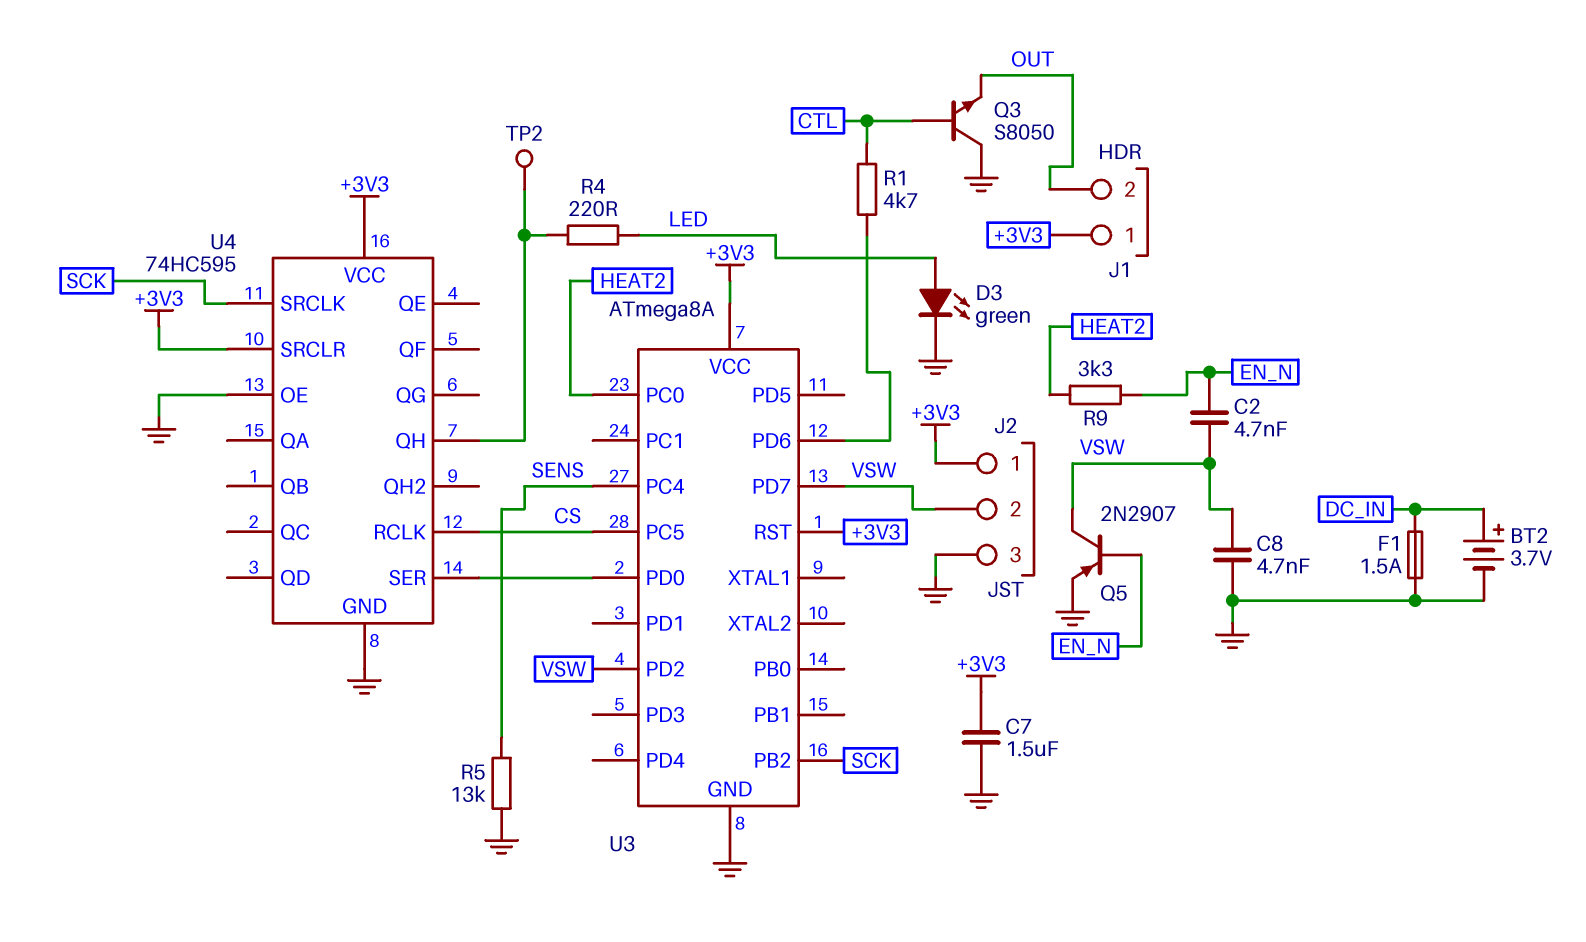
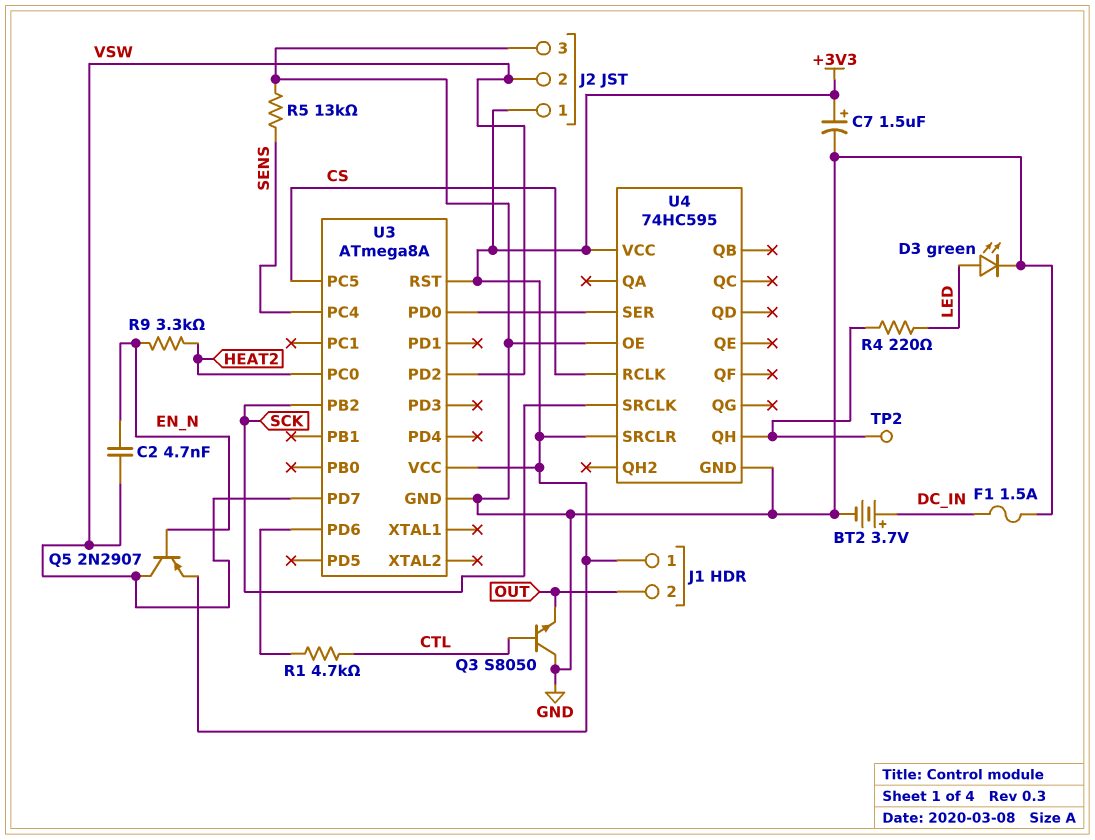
C7: 1.5uF (+3V3, GND) -> 1.5uF (plus +3V3, minus GND)
C8: 4.7nF (GND, VSW) -> none
Q5: PNP 2N2907 (B EN_N, C VSW, E GND) -> PNP 2N2907 (B EN_N, C VSW, E +3V3)

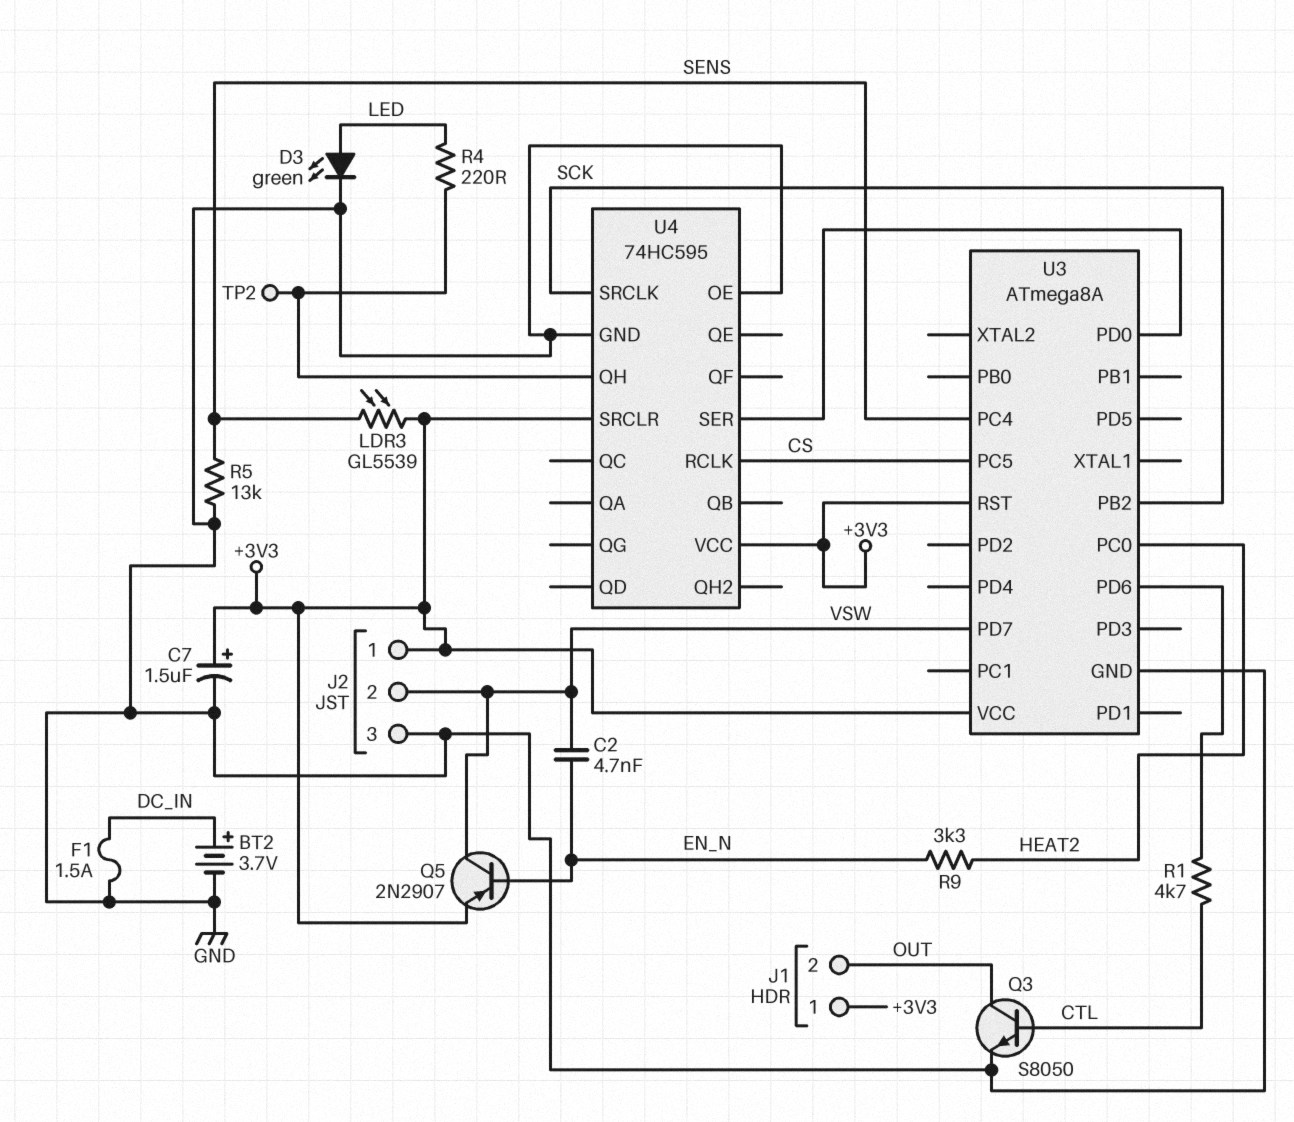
LDR3: none -> GL5539 (+3V3, SENS)
Q3: NPN S8050 (B CTL, C GND, E OUT) -> NPN S8050 (B CTL, C OUT, E GND)
U3 pin PD2: VSW -> none

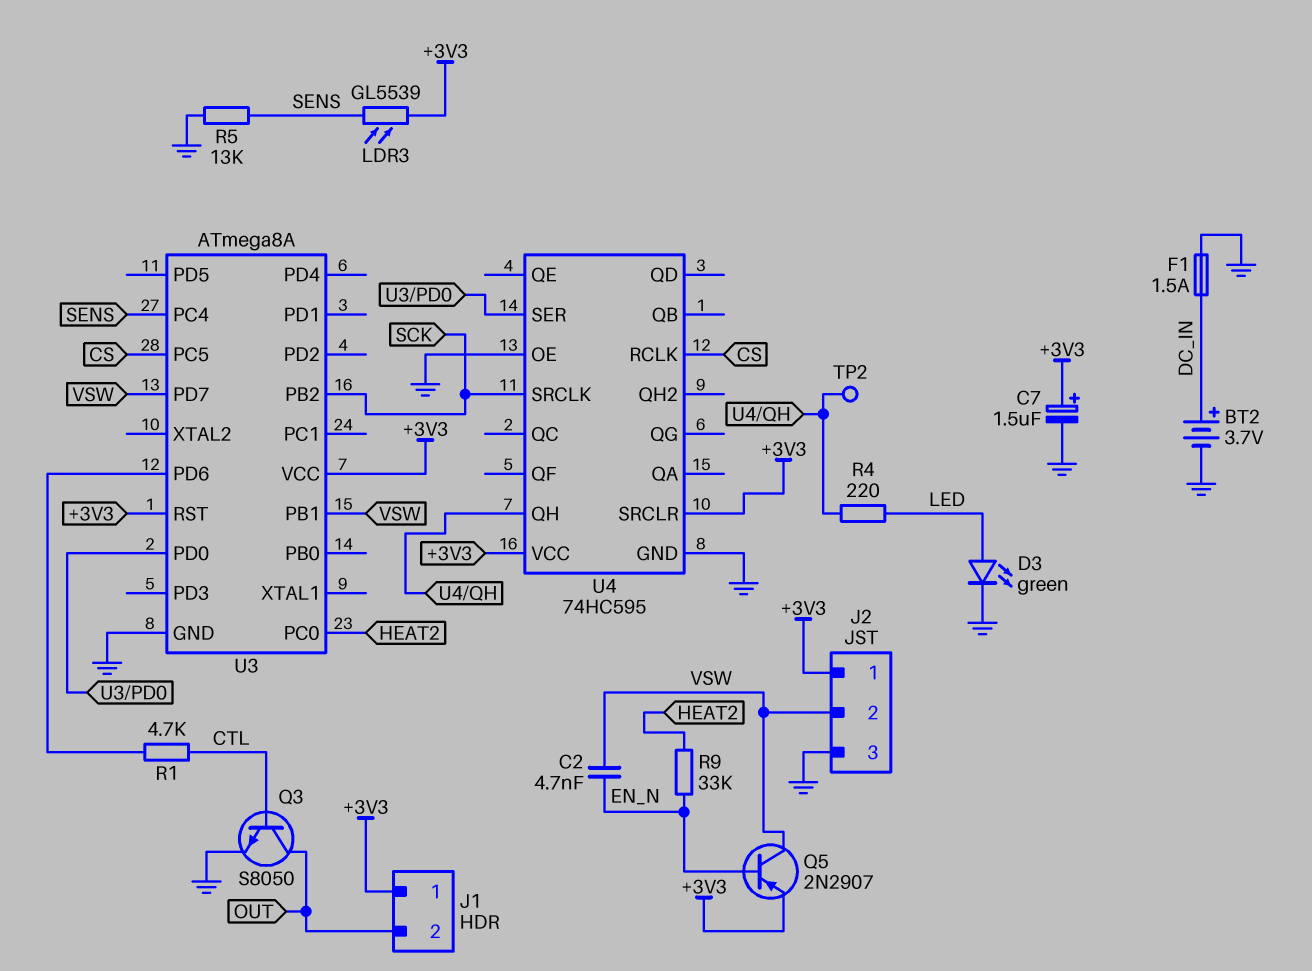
R9: 3.3k (EN_N, HEAT2) -> 33k (EN_N, HEAT2)
U3 pin PB1: none -> VSW

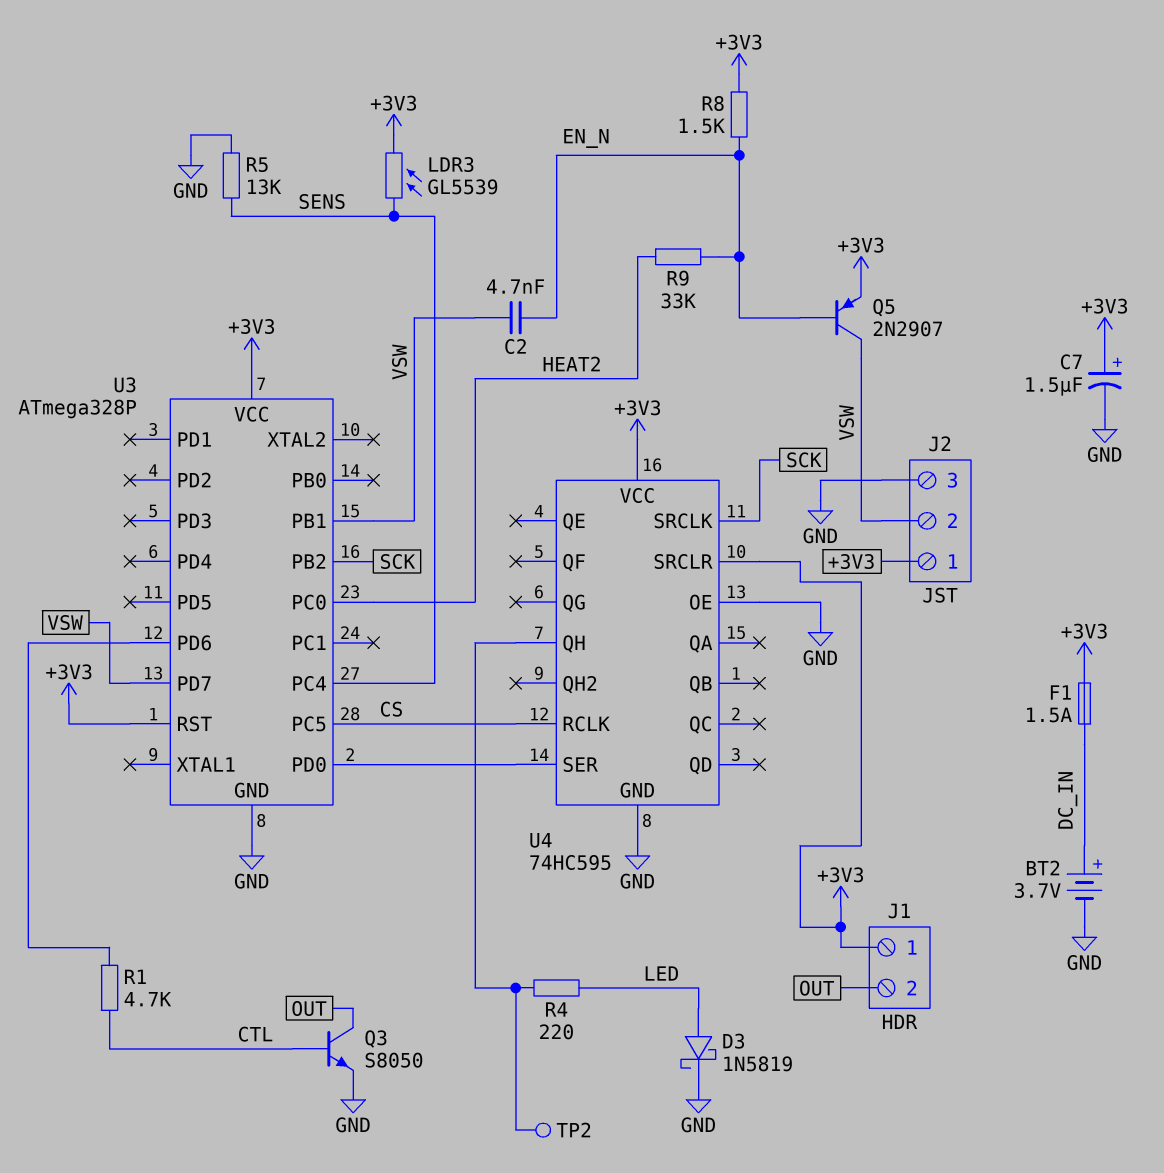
D3: LED green (A LED, K GND) -> schottky 1N5819 (A LED, K GND)
F1: 1.5A (DC_IN, GND) -> 1.5A (+3V3, DC_IN)
R8: none -> 1.5k (+3V3, EN_N)
U3: ATmega8A -> ATmega328P

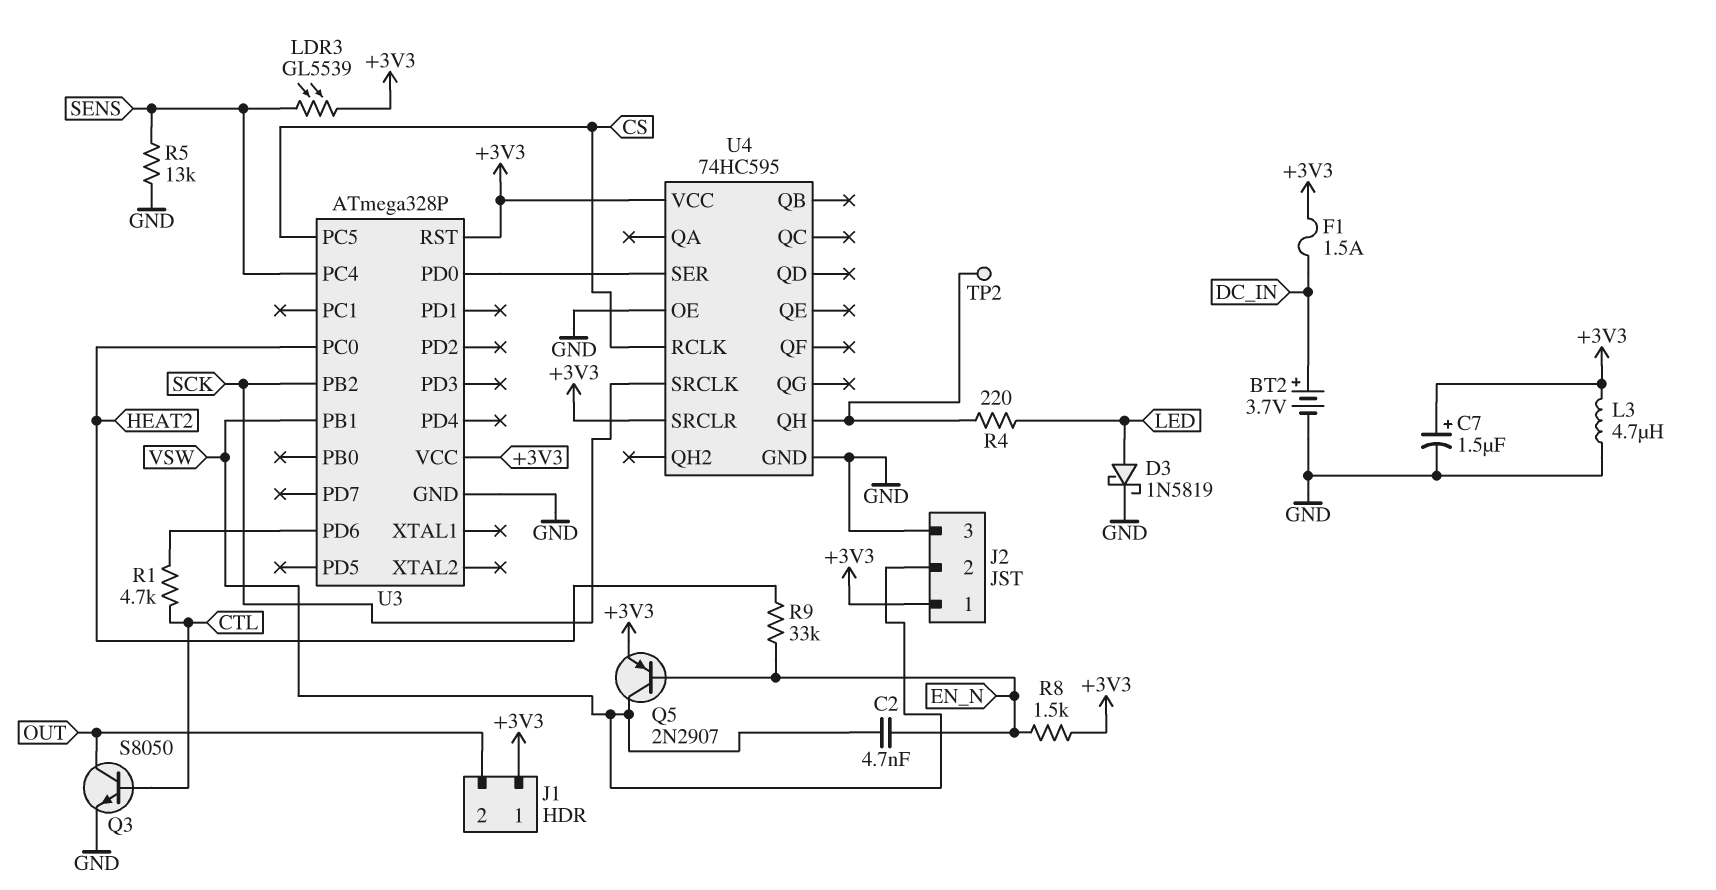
L3: none -> 4.7uH (+3V3, GND)
U3 pin PD7: VSW -> none

